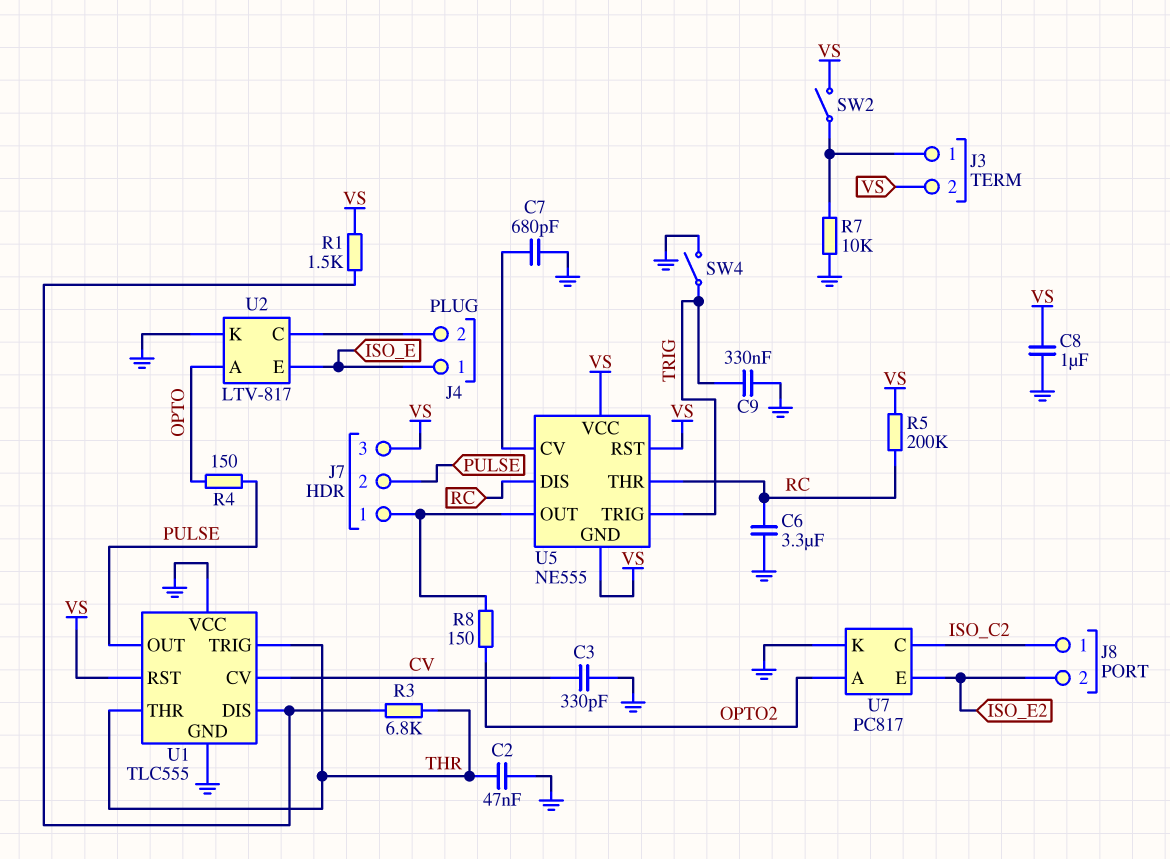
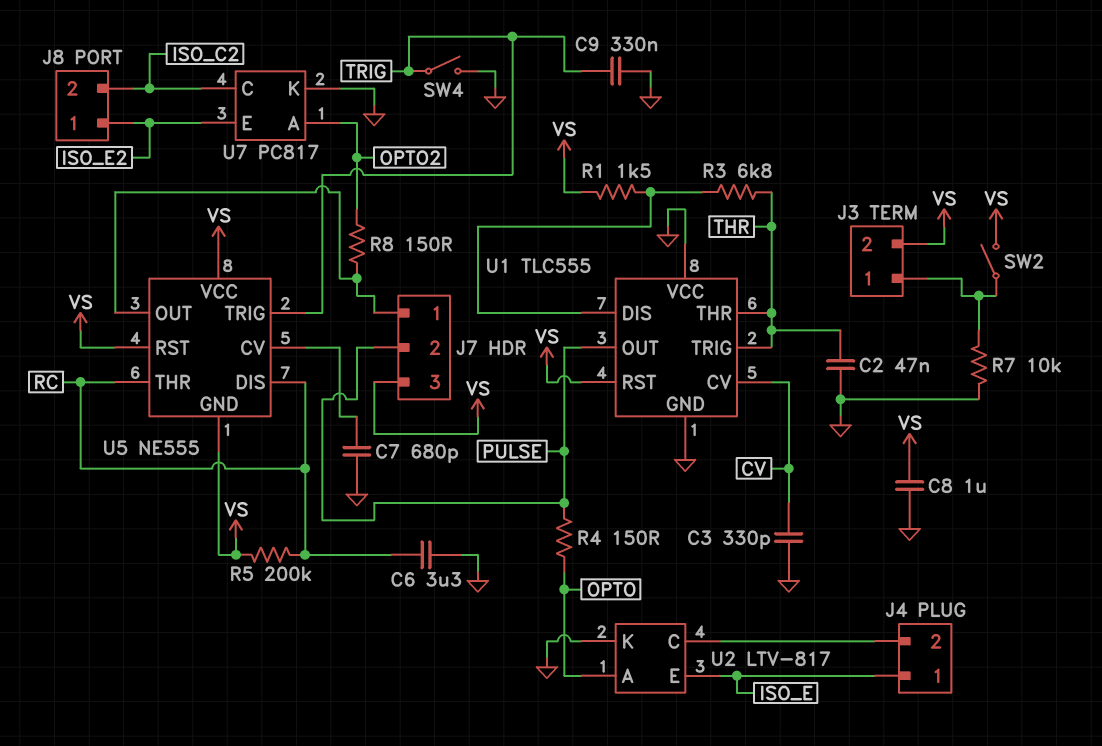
J8 pin 1: ISO_C2 -> ISO_E2
J8 pin 2: ISO_E2 -> ISO_C2

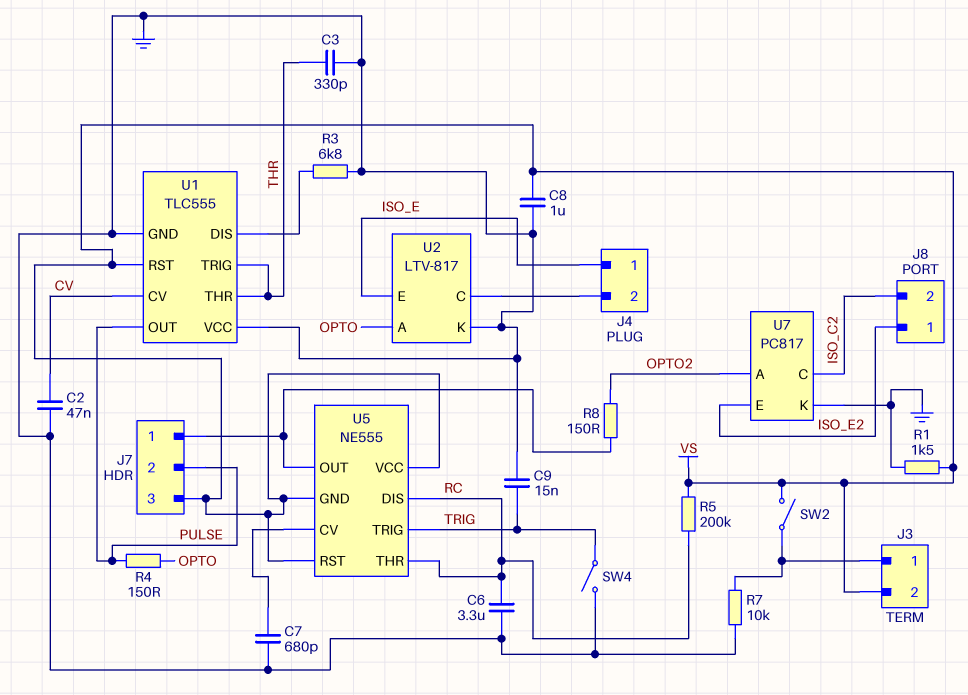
C2: 47nF (GND, THR) -> 47nF (CV, GND)
C3: 330pF (CV, GND) -> 330pF (GND, THR)
C9: 330nF (GND, TRIG) -> 15nF (GND, TRIG)
R1: 1.5k (U1/DIS, VS) -> 1.5k (GND, VS)
R3: 6.8k (THR, U1/DIS) -> 6.8k (GND, U1/DIS)

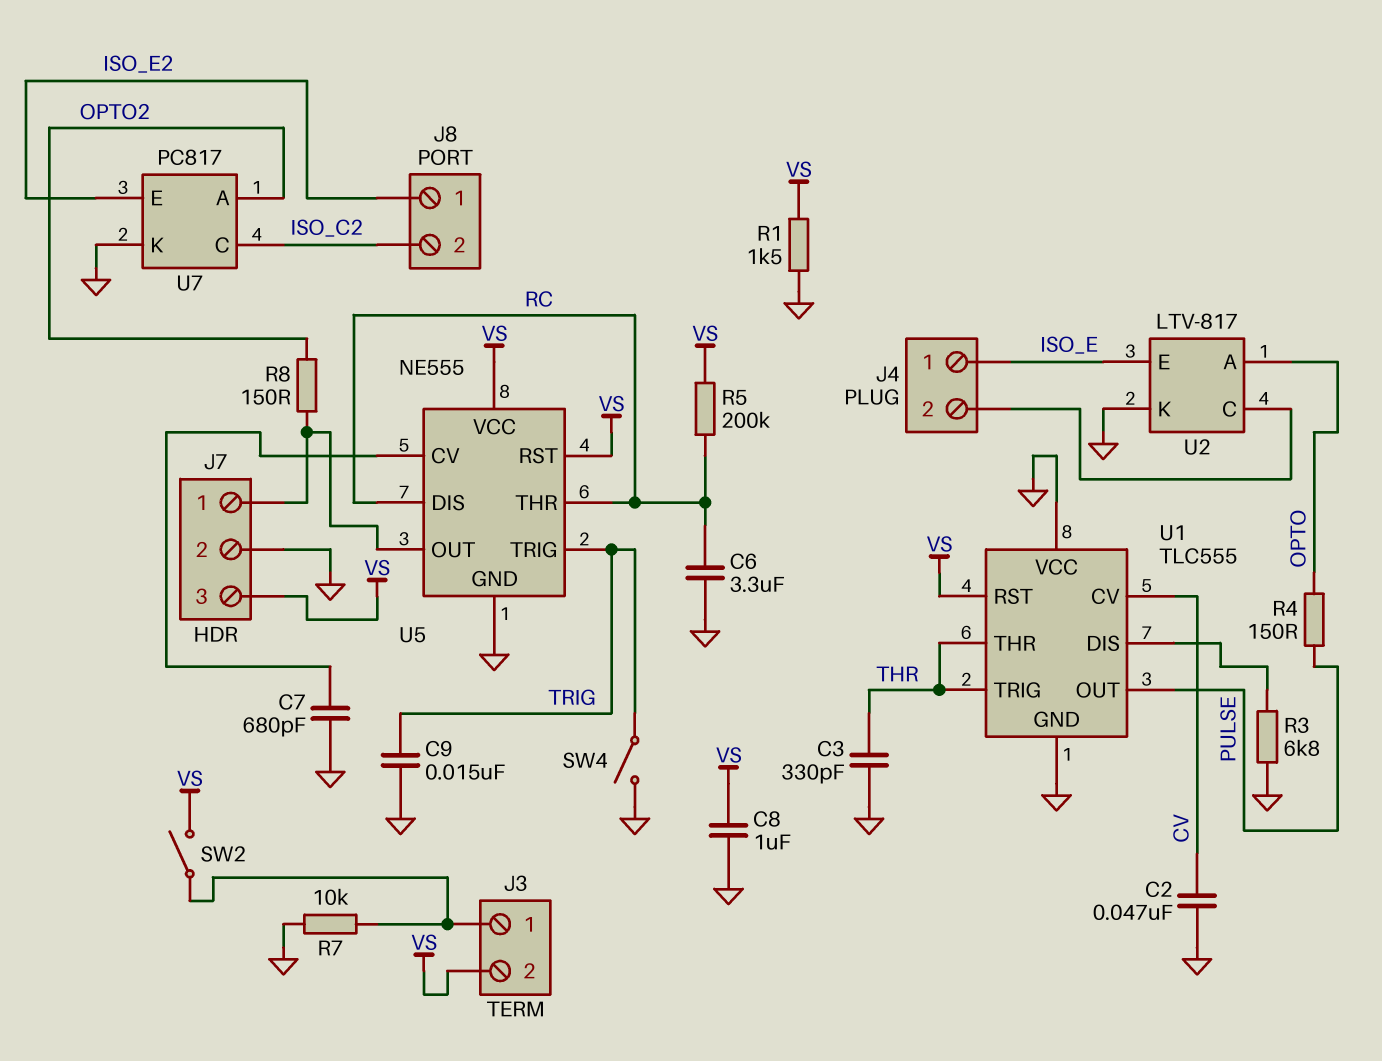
J7 pin 2: PULSE -> GND
U5 pin GND: VS -> GND

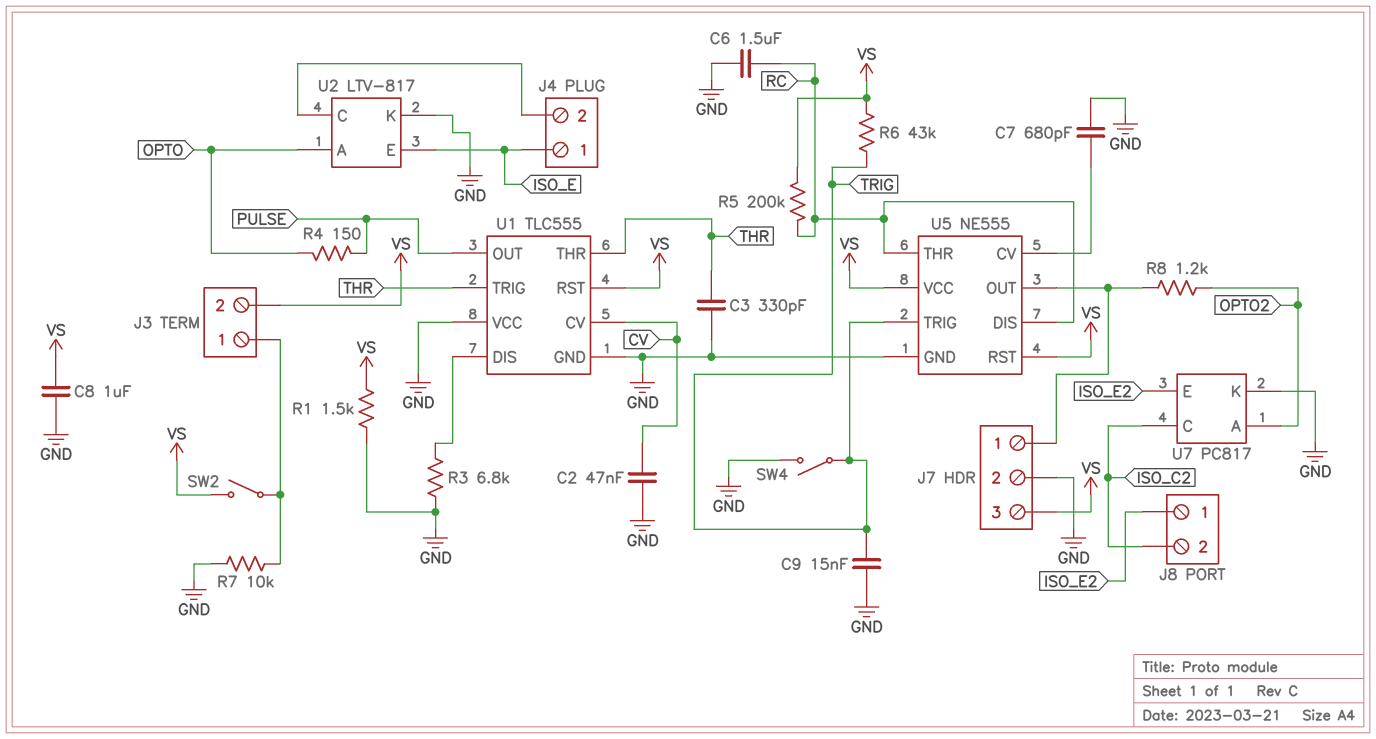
C6: 3.3uF (GND, RC) -> 1.5uF (GND, RC)
R6: none -> 43k (TRIG, VS)
R8: 150 (J7/1, OPTO2) -> 1.2k (J7/1, OPTO2)

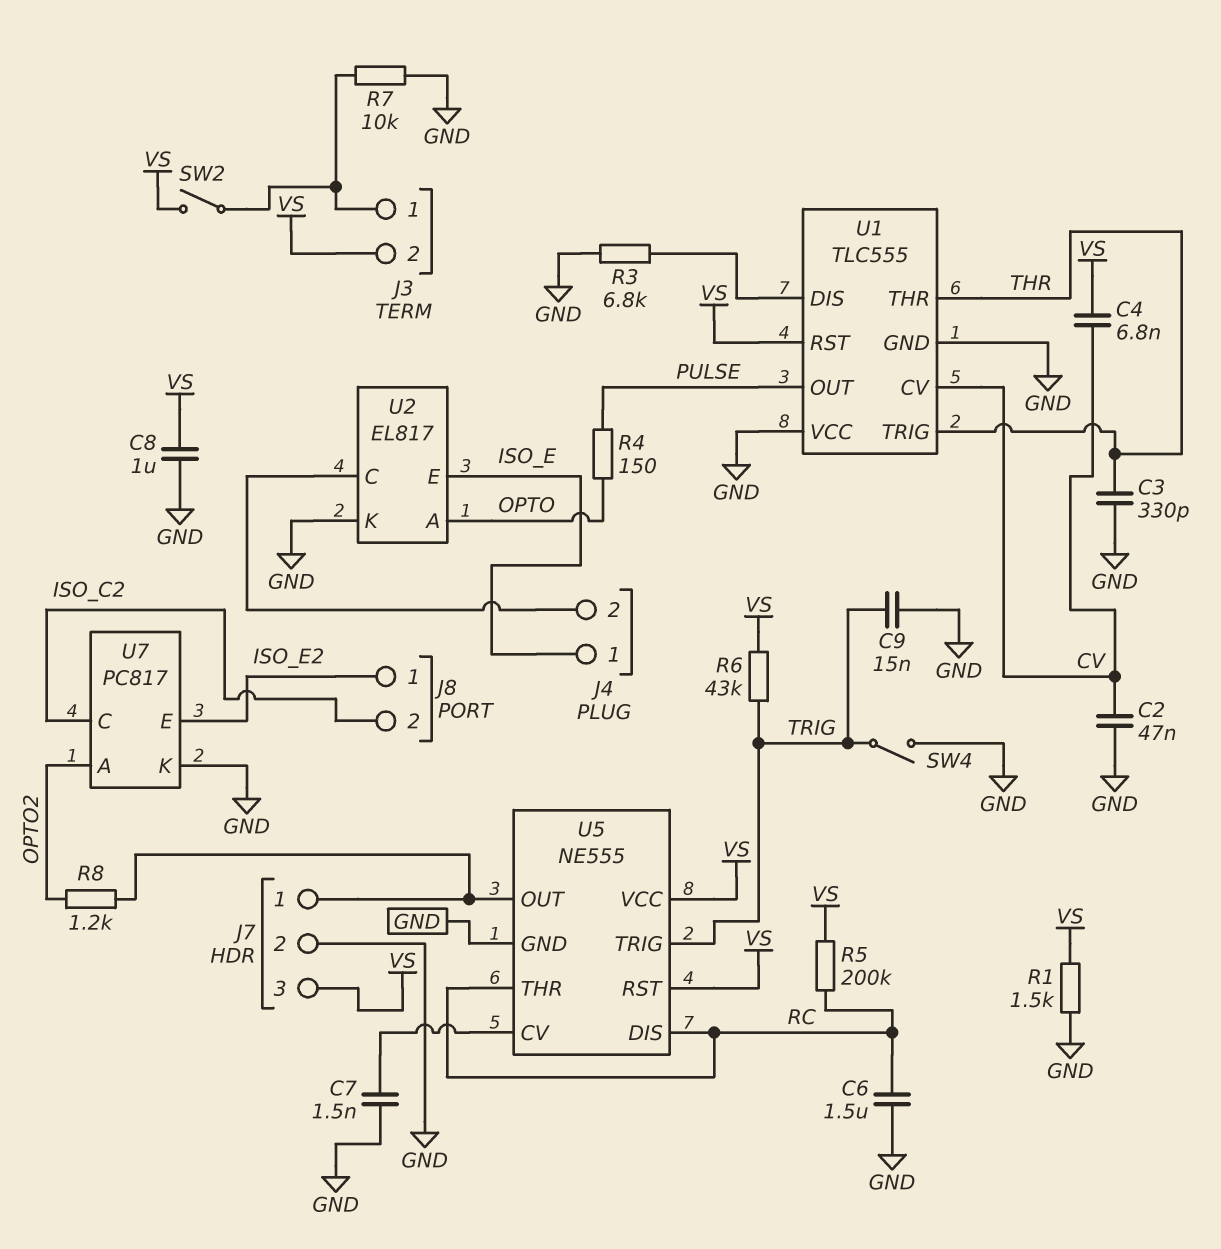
C4: none -> 6.8nF (CV, VS)
C7: 680pF (GND, U5/CV) -> 1.5nF (GND, U5/CV)
U2: LTV-817 -> EL817

